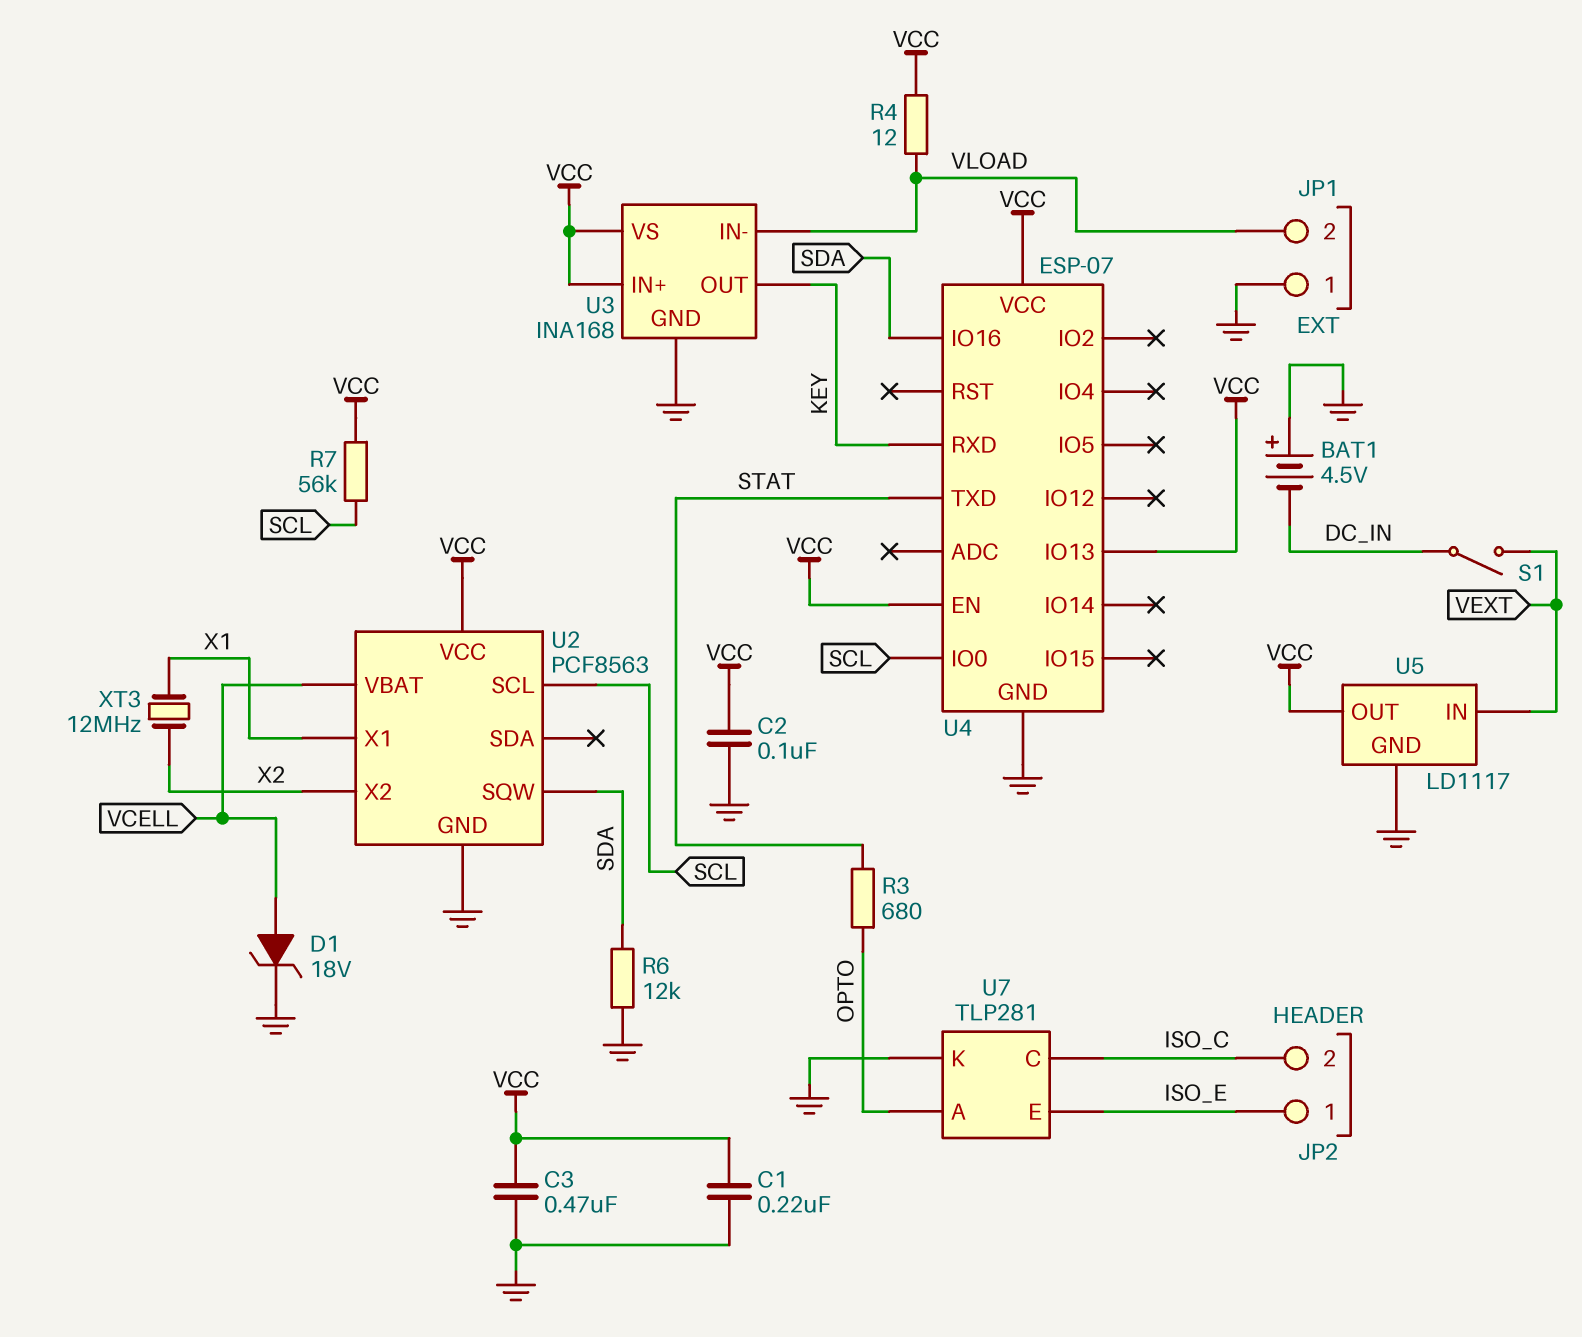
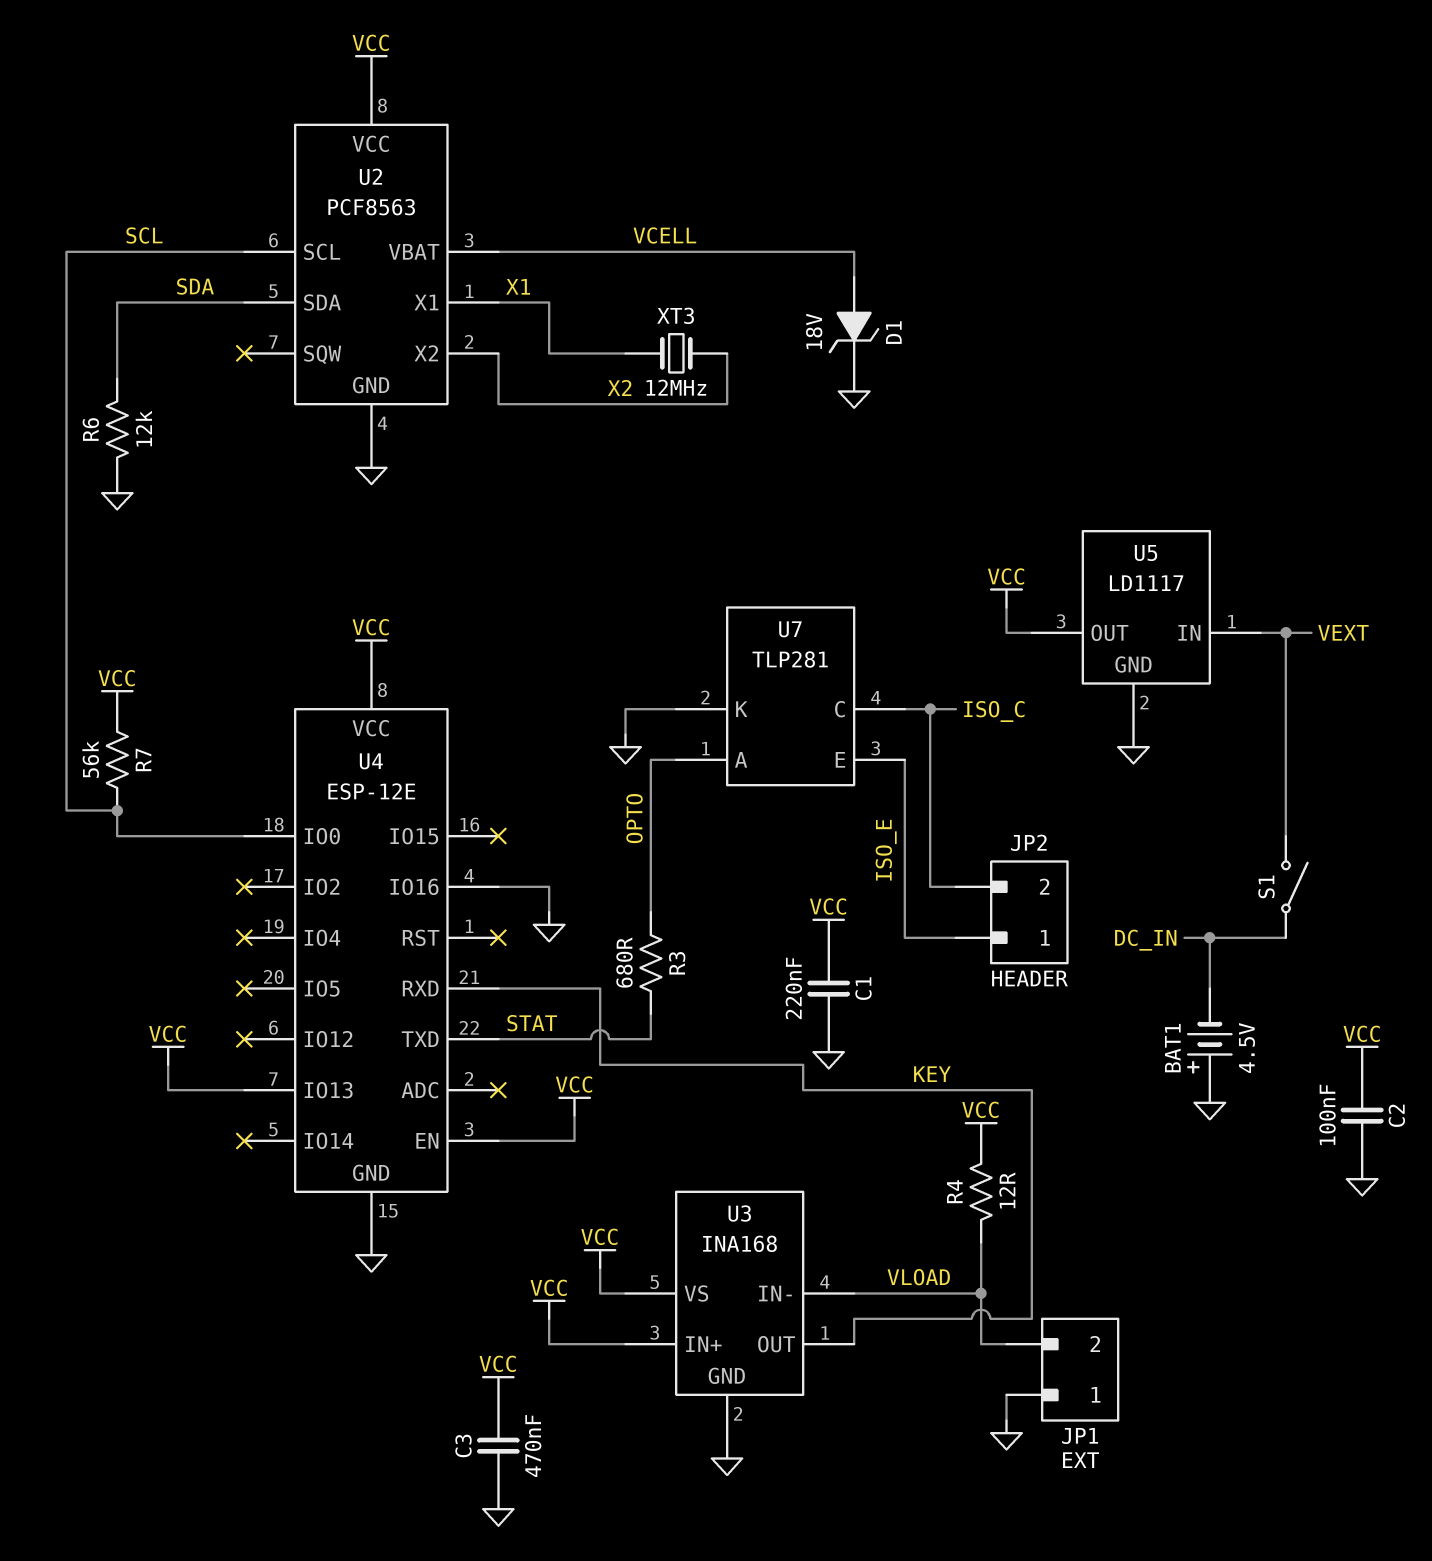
U2 pin SDA: none -> SDA
U2 pin SQW: SDA -> none
U4: ESP-07 -> ESP-12E
U4 pin IO16: SDA -> GND

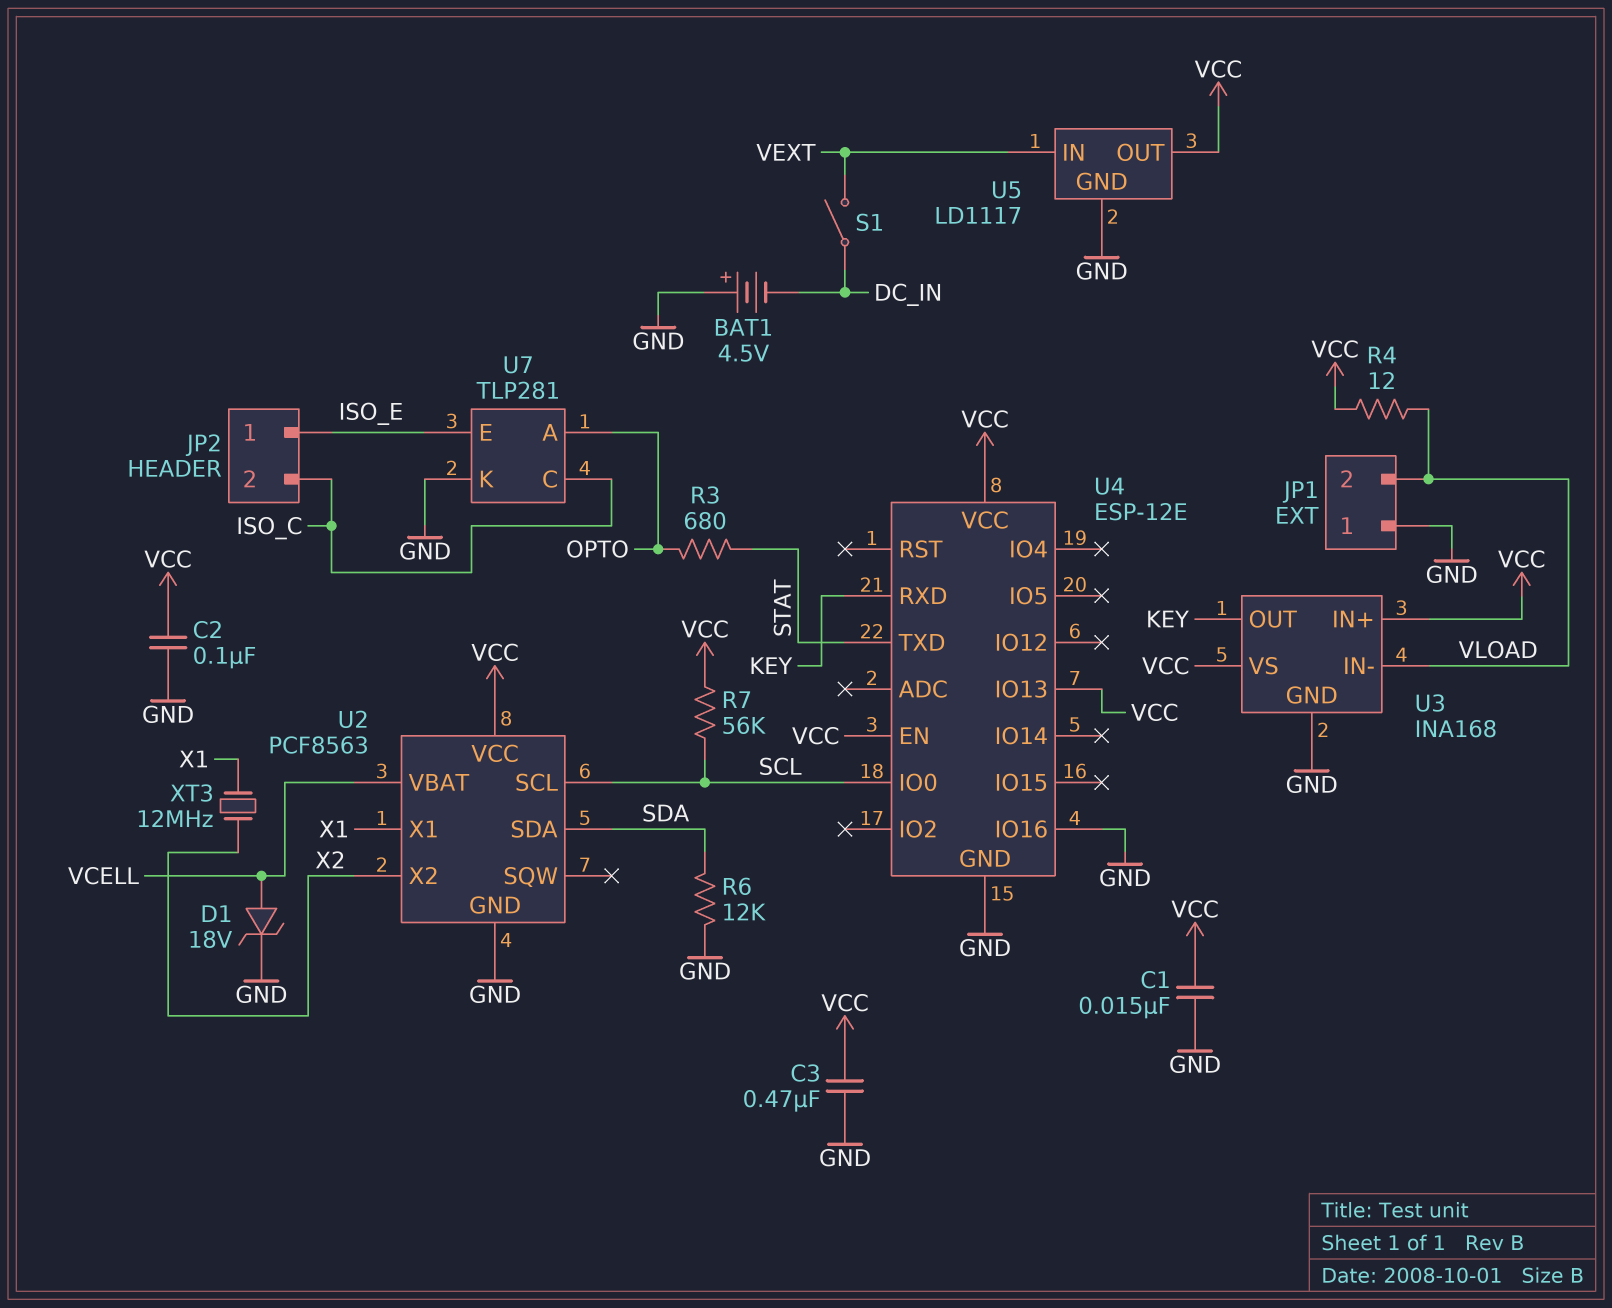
C1: 220nF (GND, VCC) -> 15nF (GND, VCC)

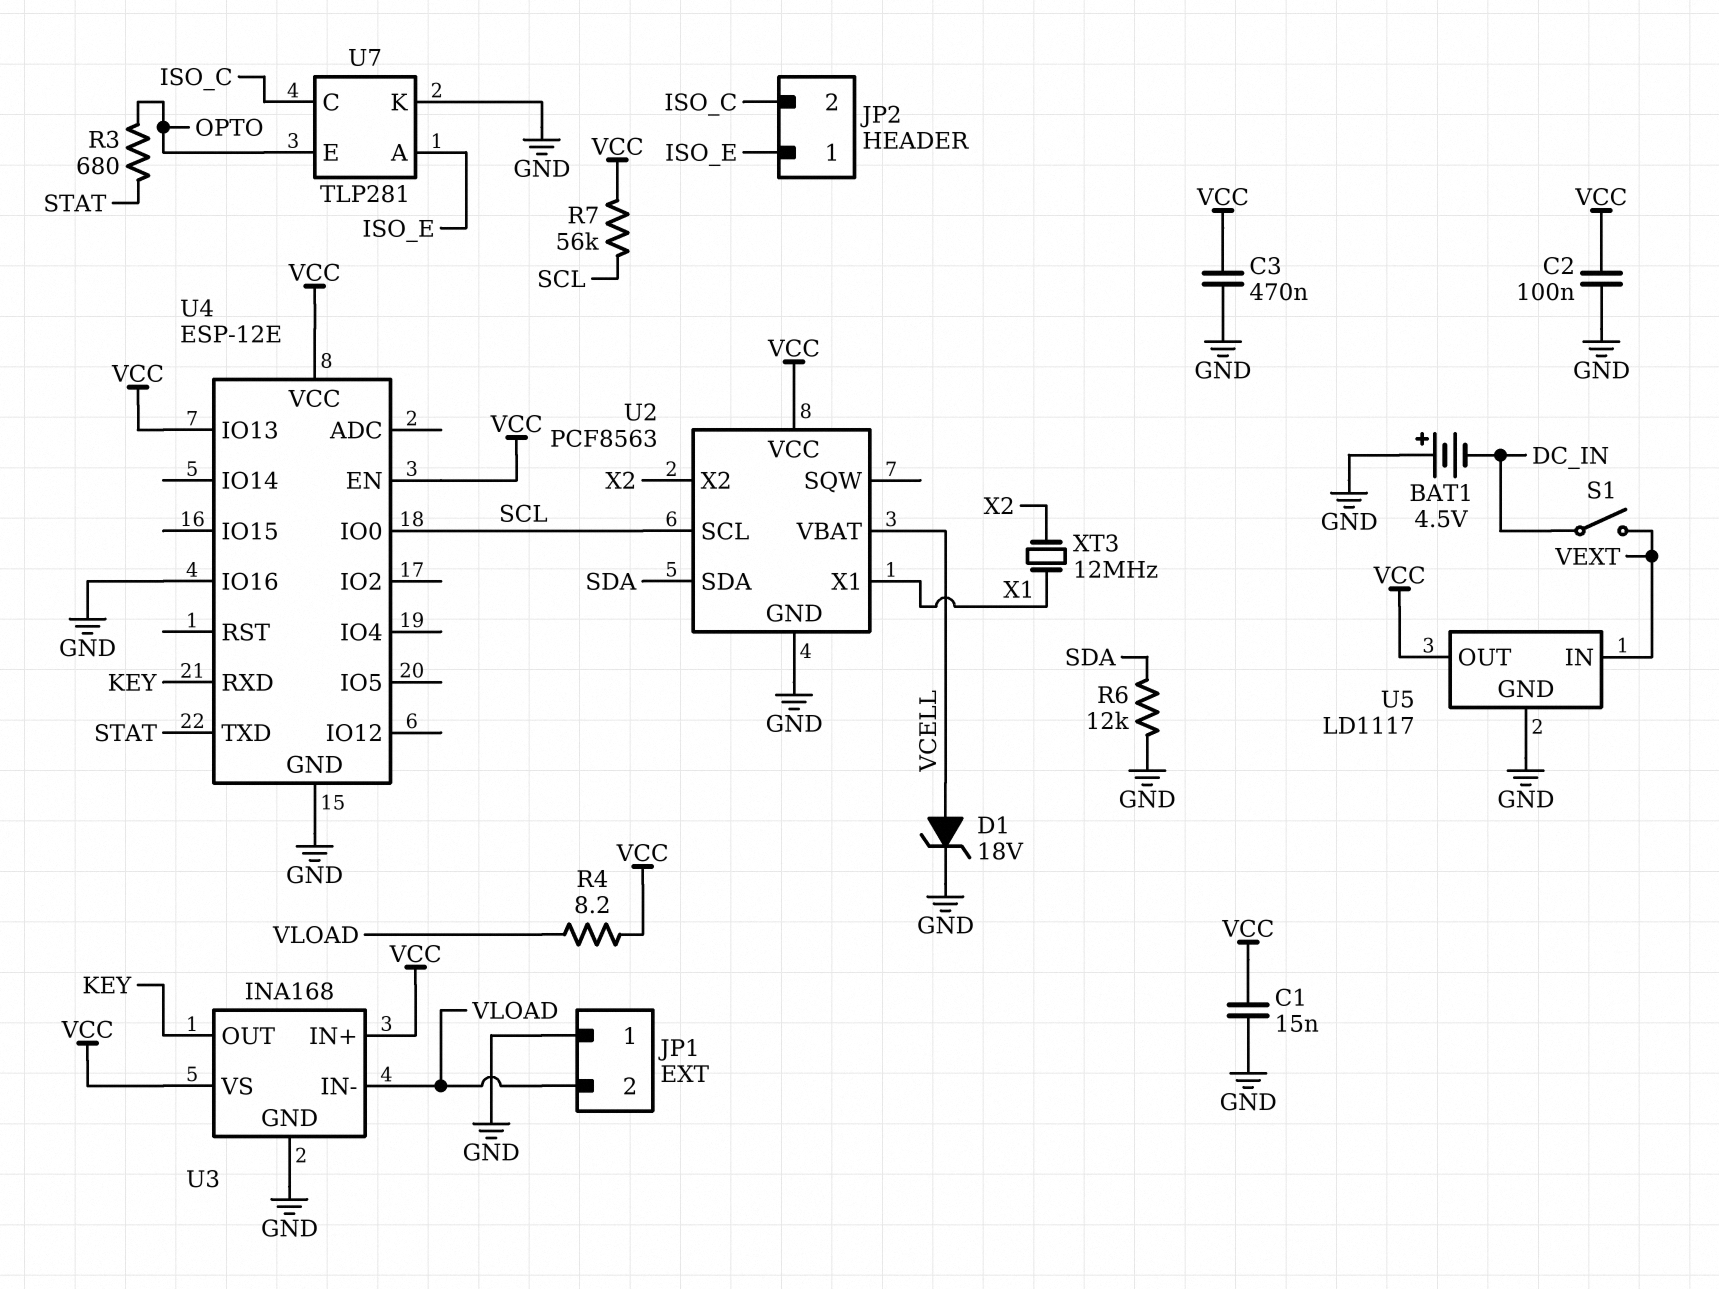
R4: 12 (VCC, VLOAD) -> 8.2 (VCC, VLOAD)
U7 pin A: OPTO -> ISO_E
U7 pin E: ISO_E -> OPTO

